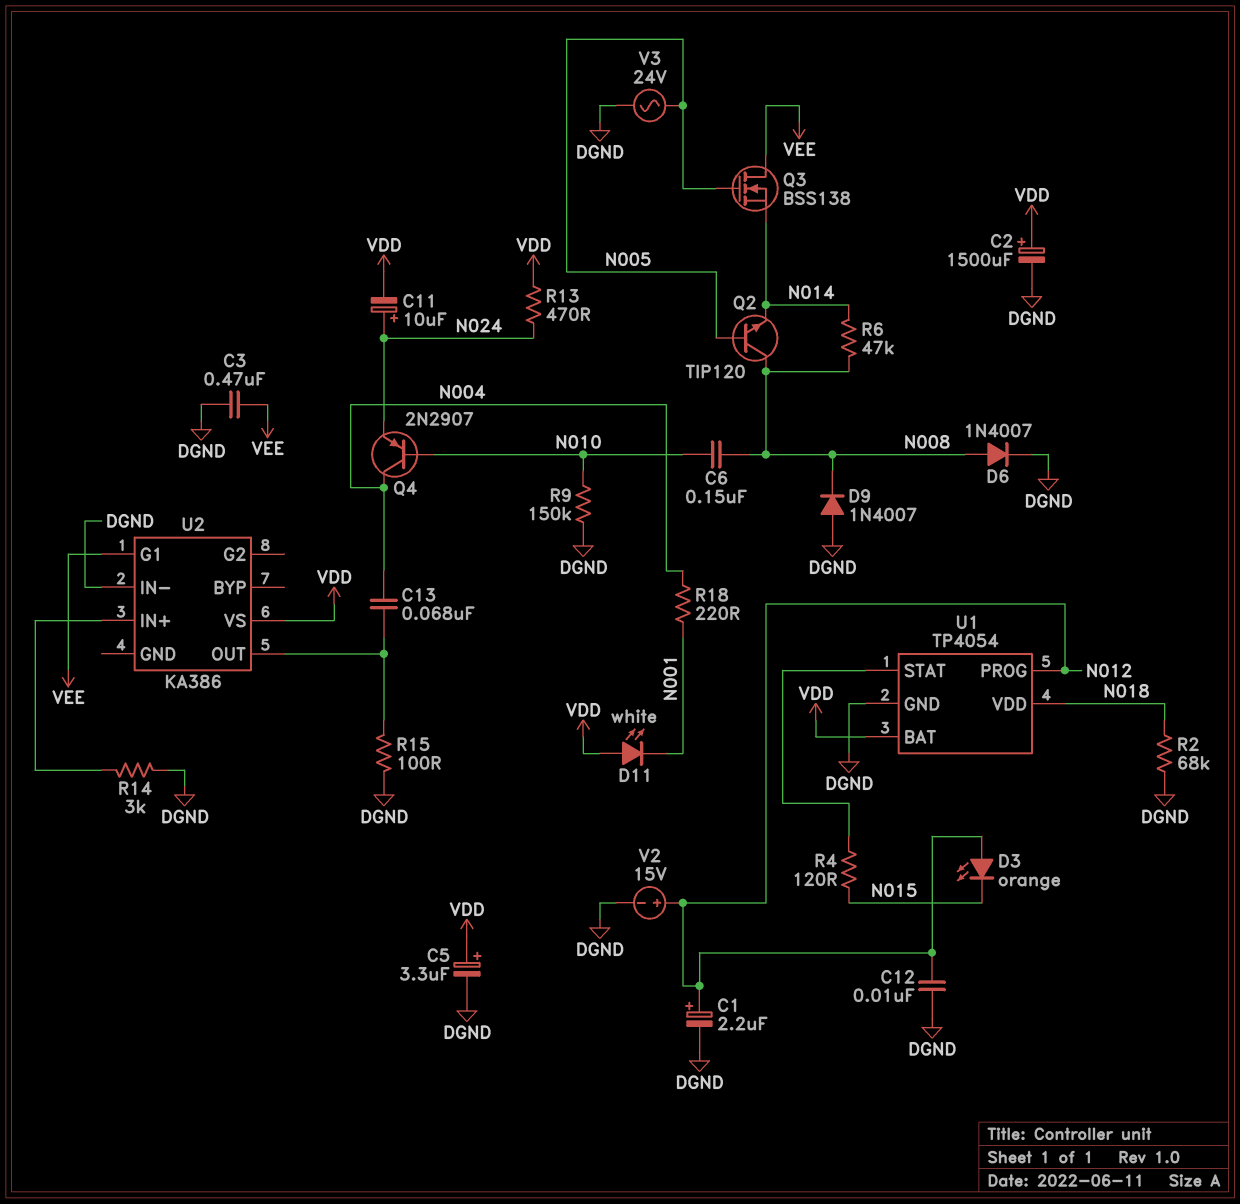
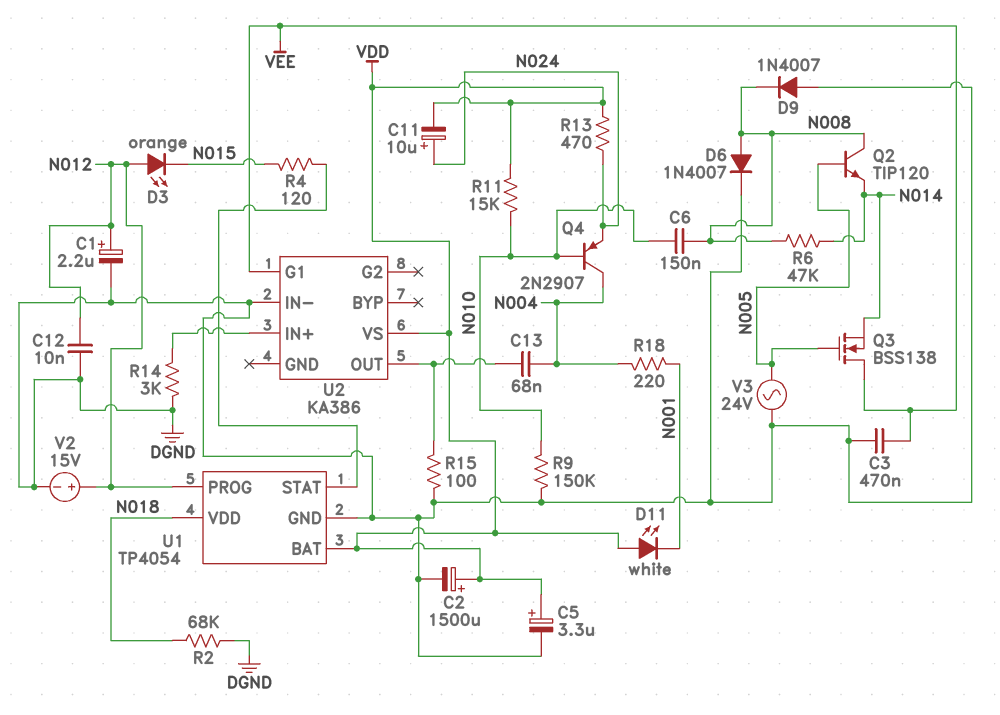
R11: none -> 15k (N010, VDD)

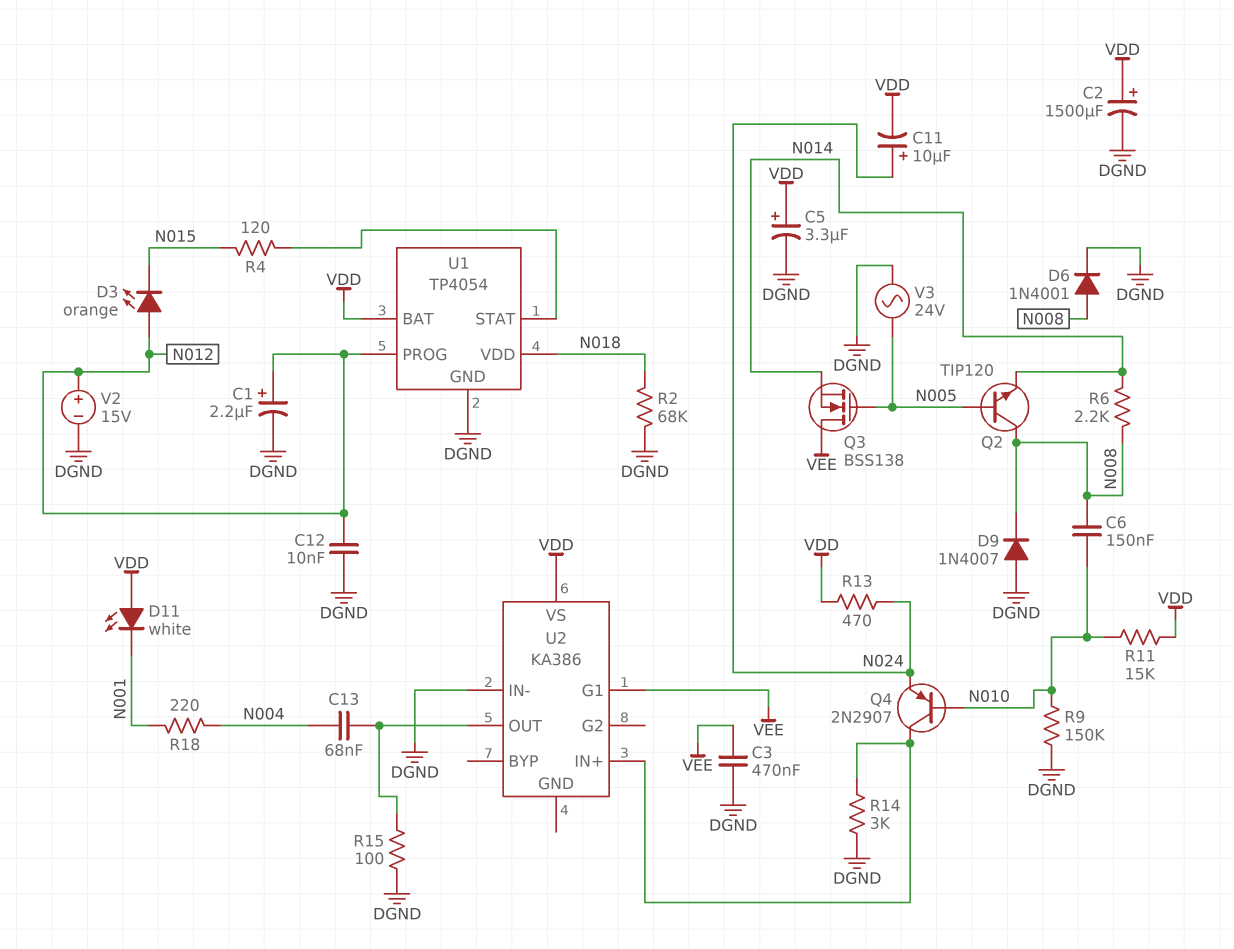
D6: diode 1N4007 (A N008, K DGND) -> diode 1N4001 (A N008, K DGND)
Q4: PNP 2N2907 (B N010, C N004, E N024) -> PNP 2N2907 (B N010, C U2/IN+, E N024)
R6: 47k (N008, N014) -> 2.2k (N008, N014)

